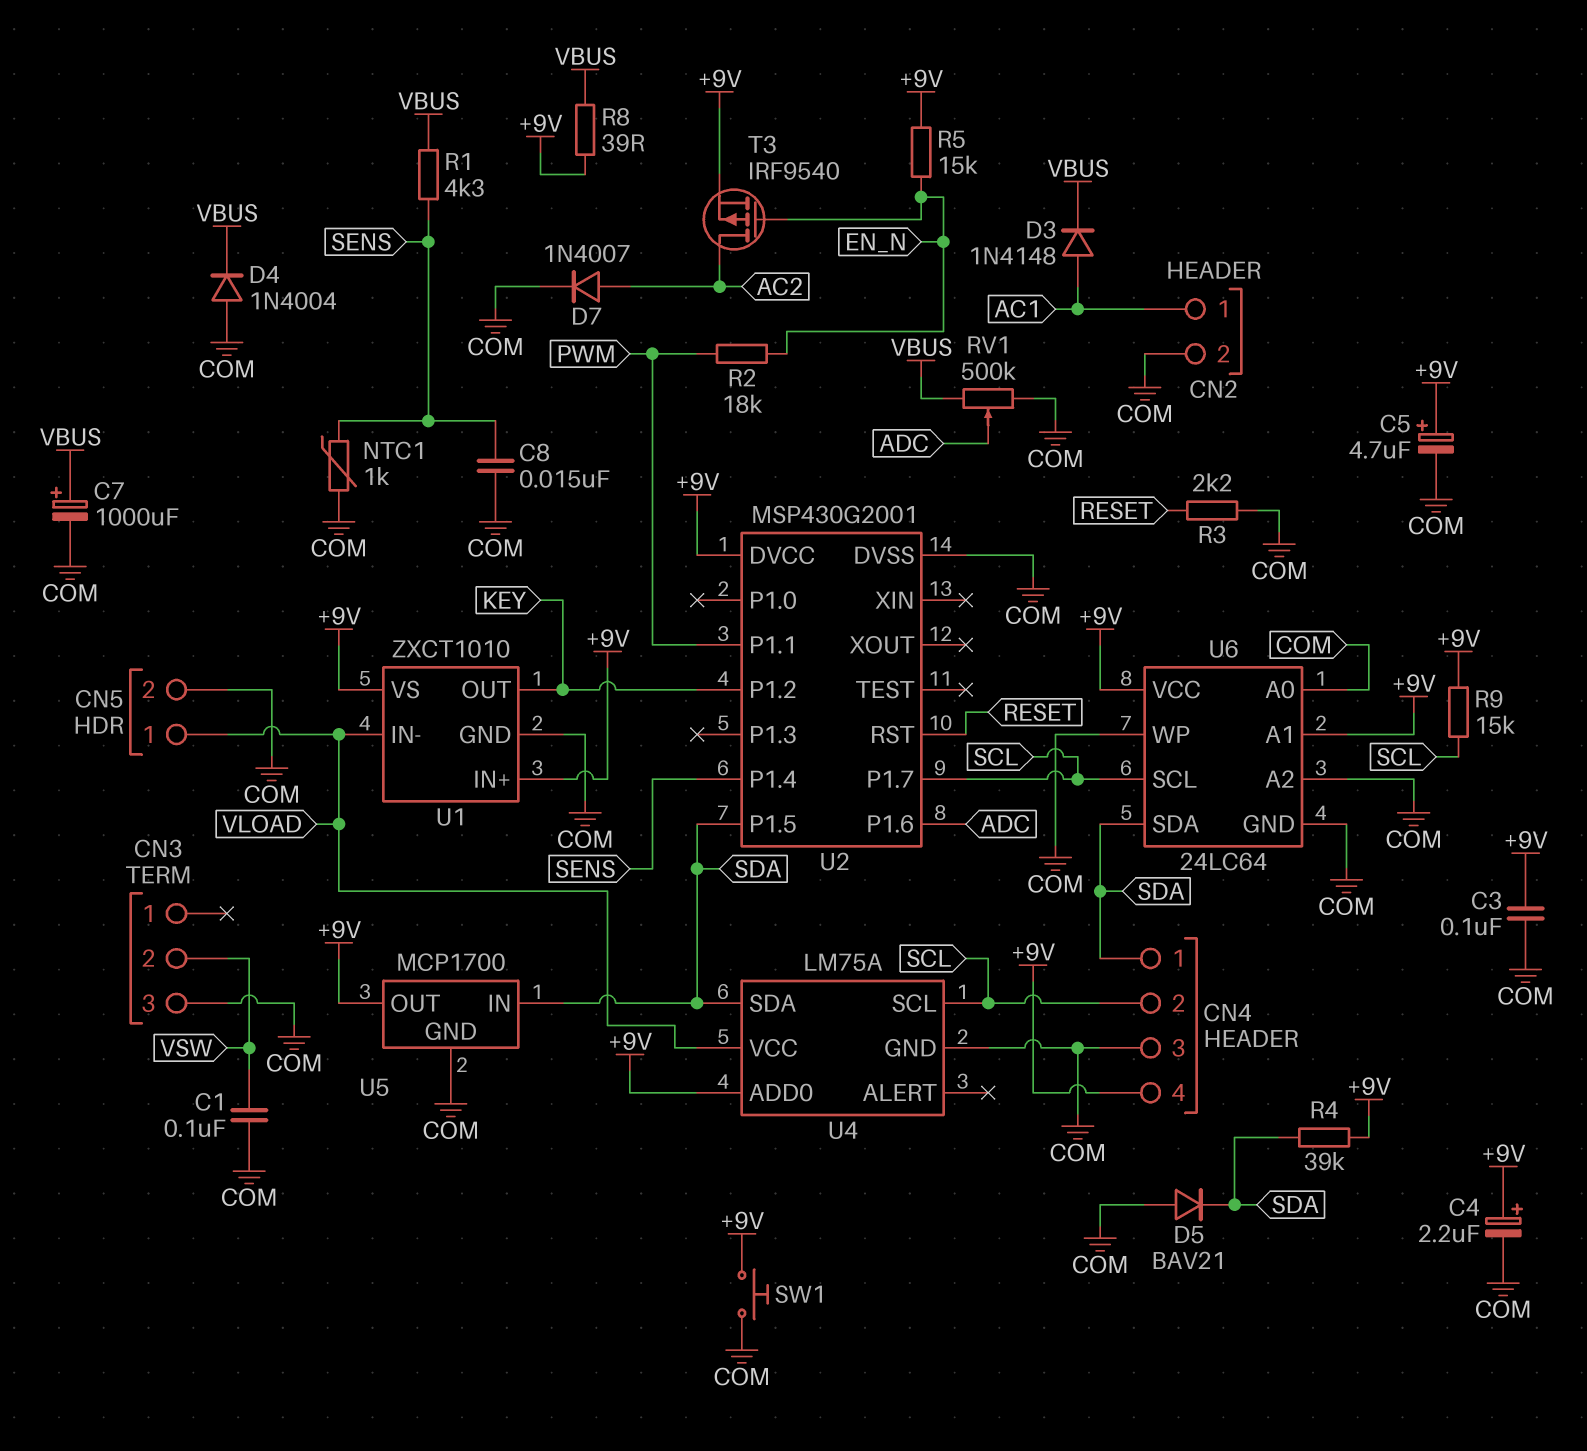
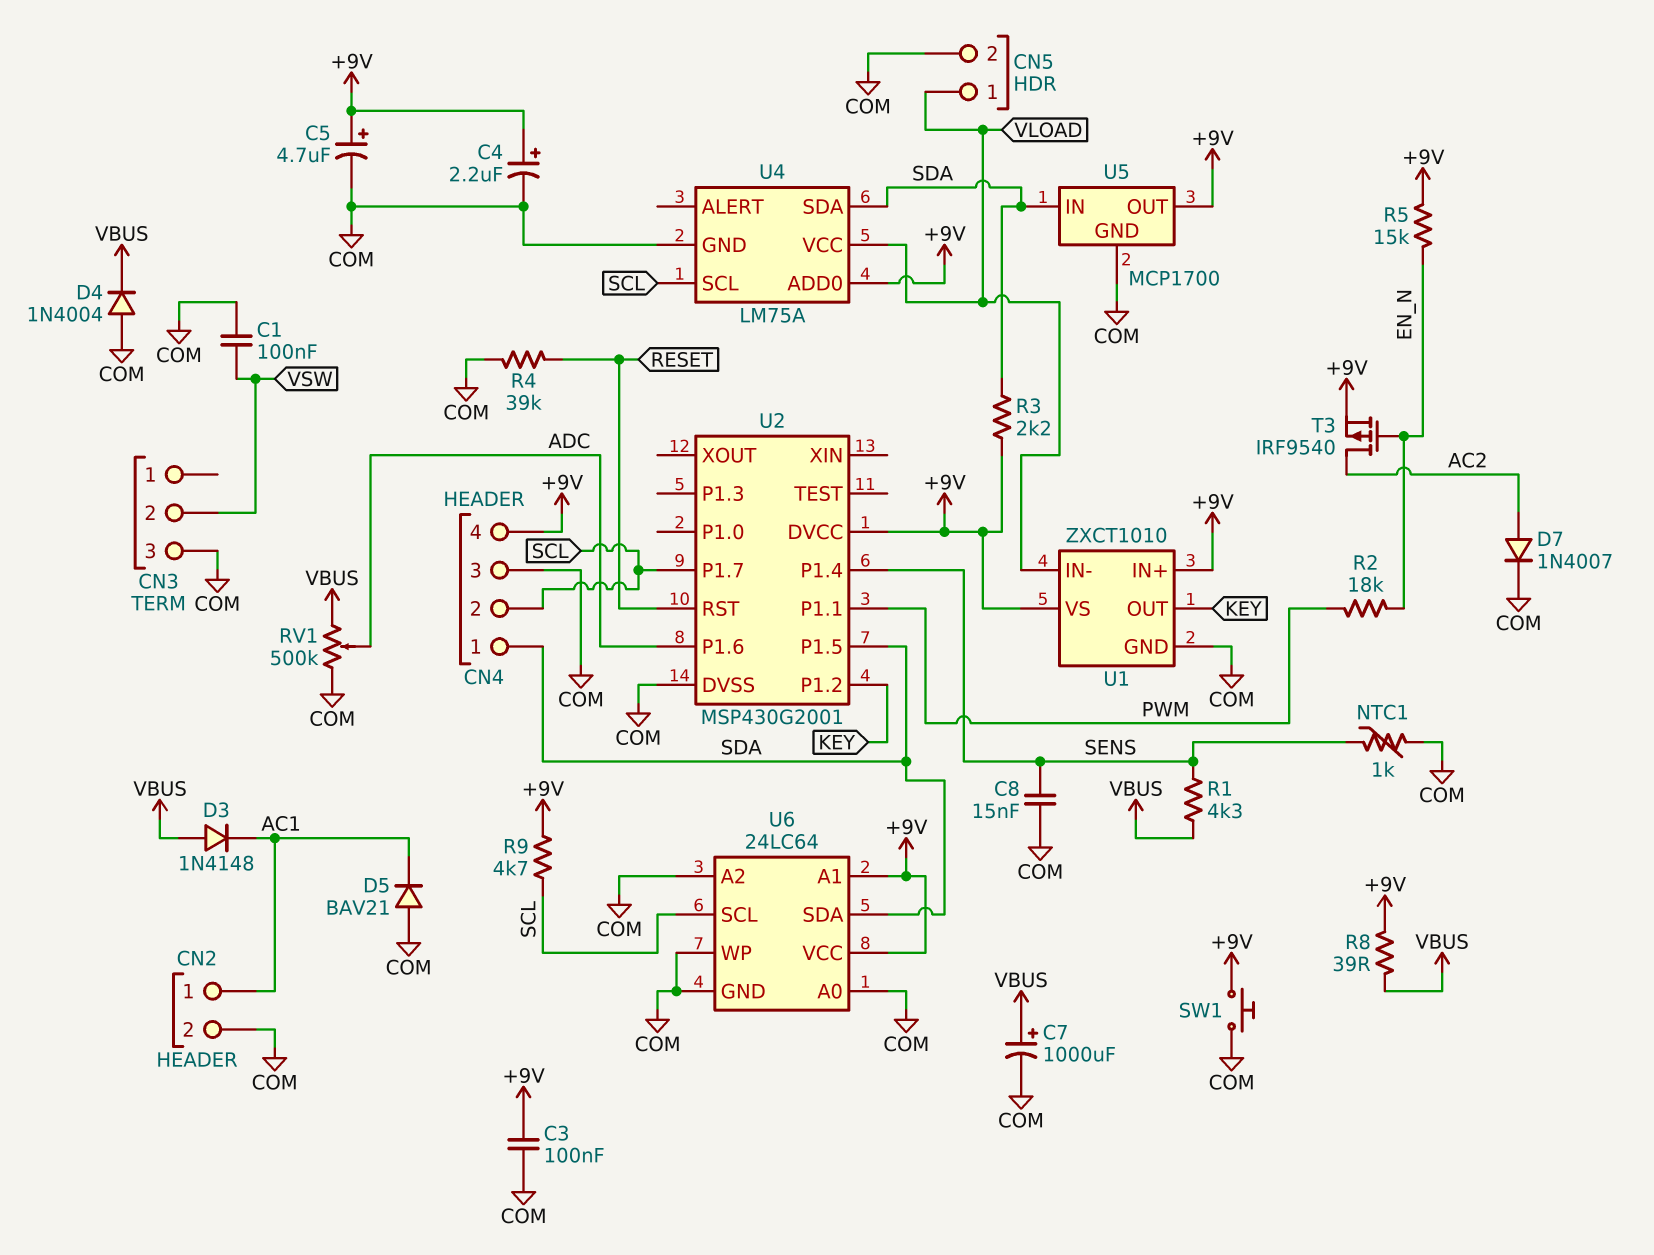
D3: diode 1N4148 (A AC1, K VBUS) -> diode 1N4148 (A VBUS, K AC1)
D5: diode BAV21 (A COM, K SDA) -> diode BAV21 (A COM, K AC1)
R3: 2.2k (COM, RESET) -> 2.2k (+9V, SDA)
R4: 39k (+9V, SDA) -> 39k (COM, RESET)
R9: 15k (+9V, SCL) -> 4.7k (+9V, SCL)

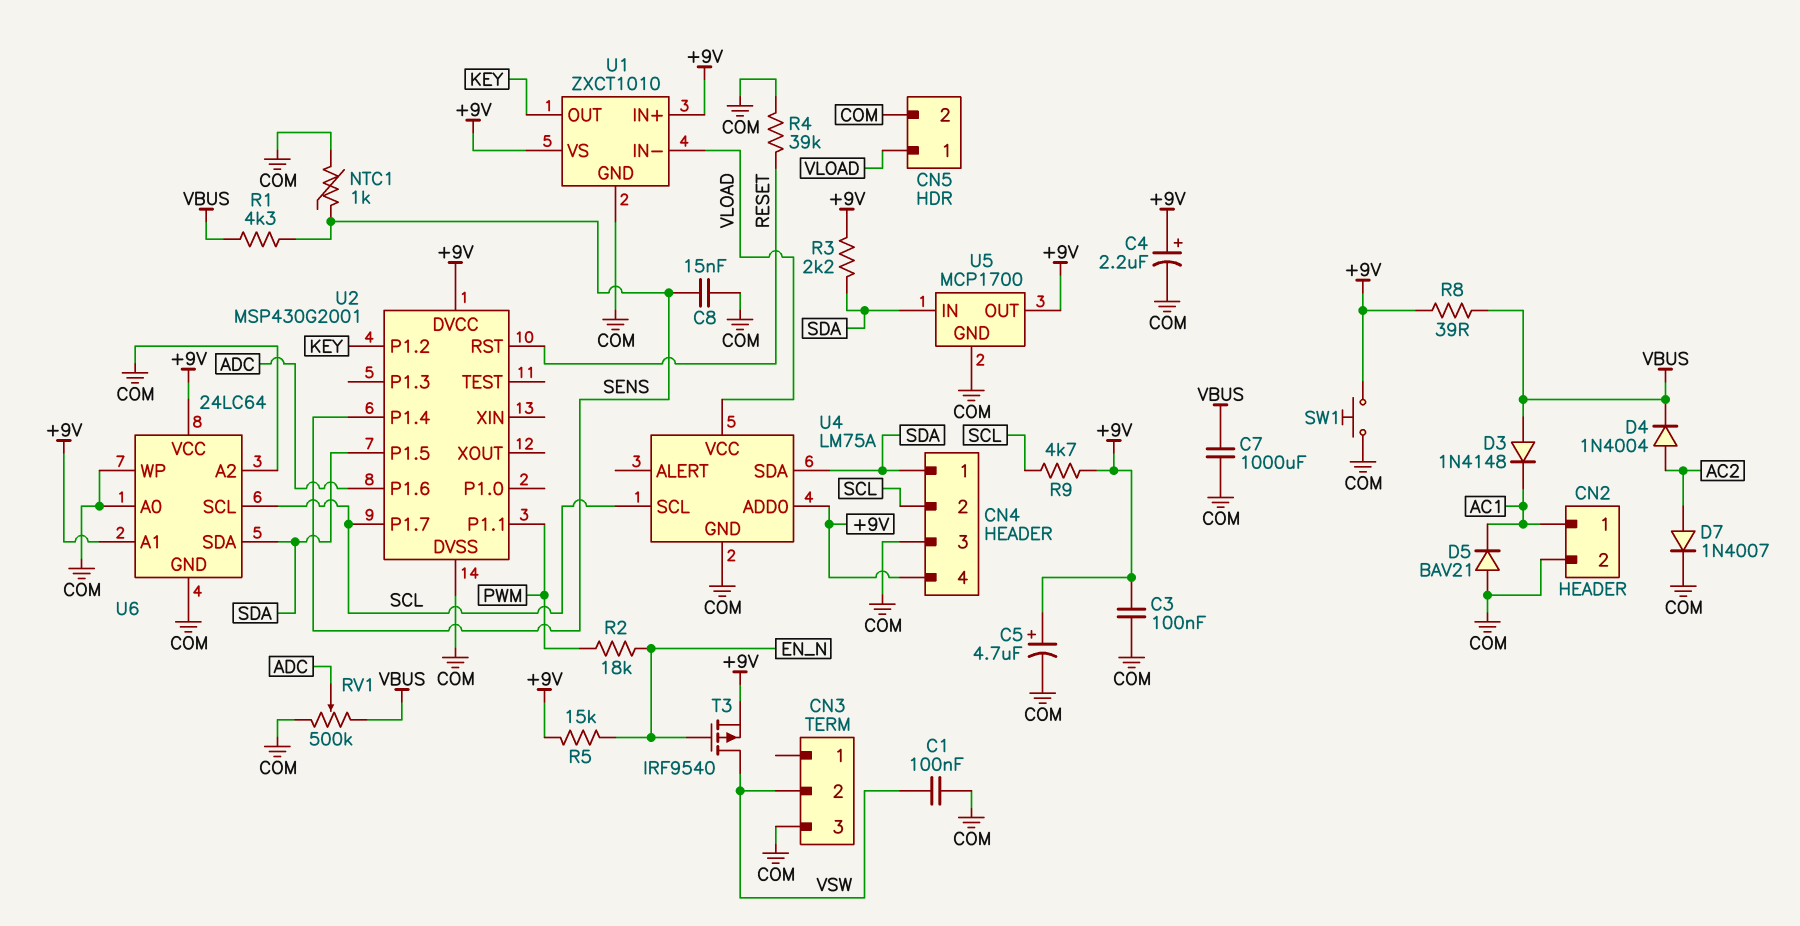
C7: 1000uF (plus VBUS, minus COM) -> 1000uF (COM, VBUS)
D4: diode 1N4004 (A COM, K VBUS) -> diode 1N4004 (A AC2, K VBUS)
T3: PMOS IRF9540 (G EN_N, D AC2, S +9V) -> PMOS IRF9540 (G EN_N, D VSW, S +9V)

